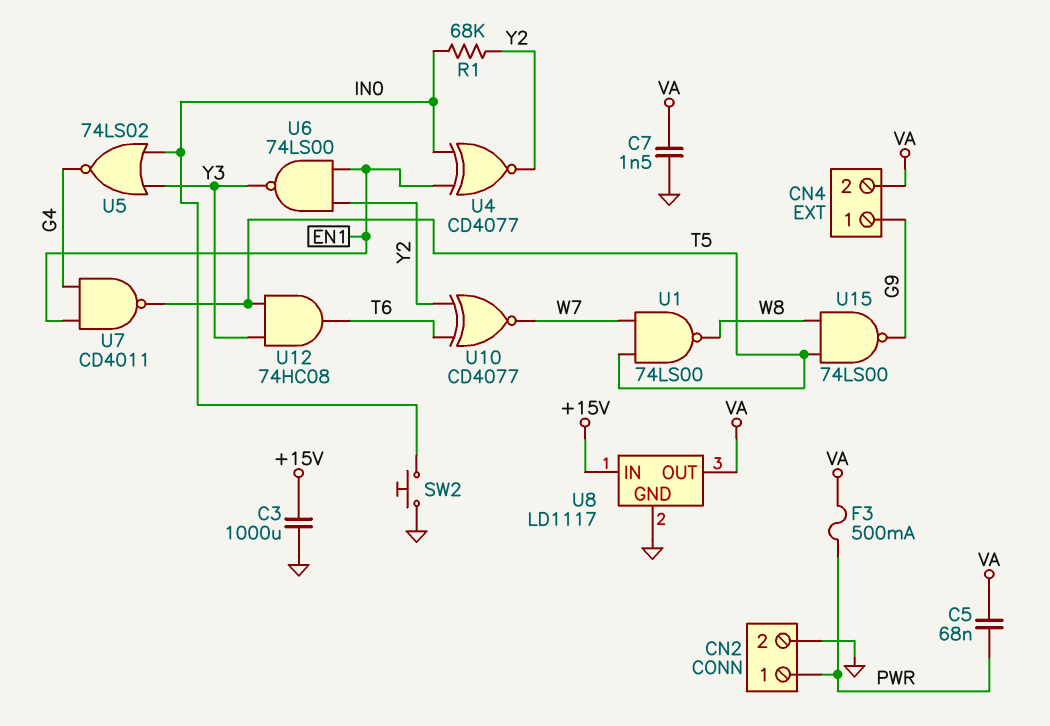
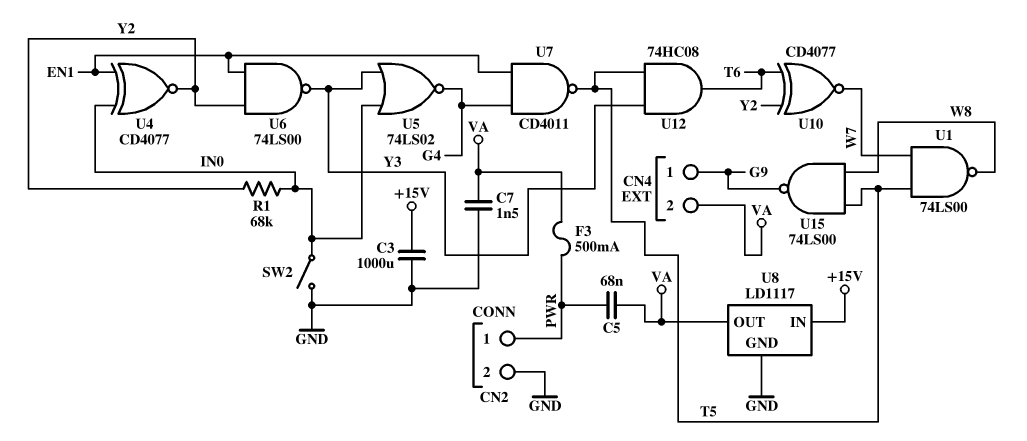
SW2: button (GND, IN0) -> switch (GND, IN0)

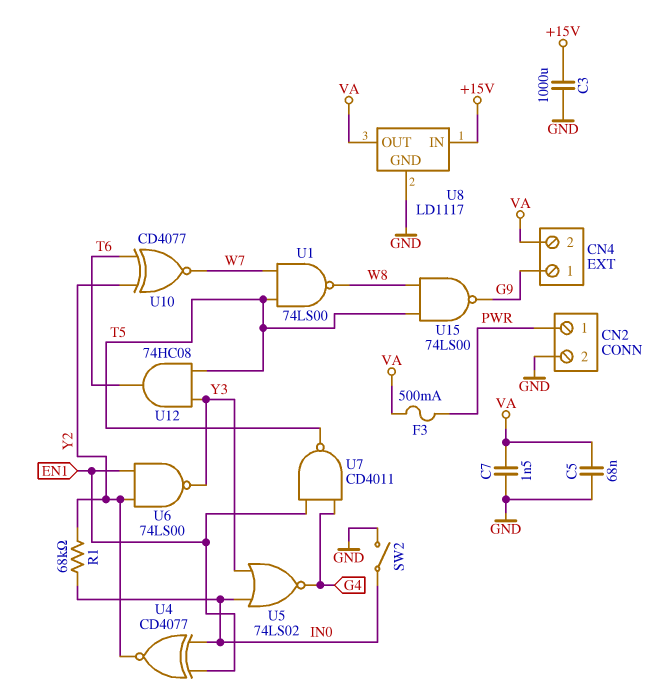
C5: 68nF (PWR, VA) -> 68nF (GND, VA)

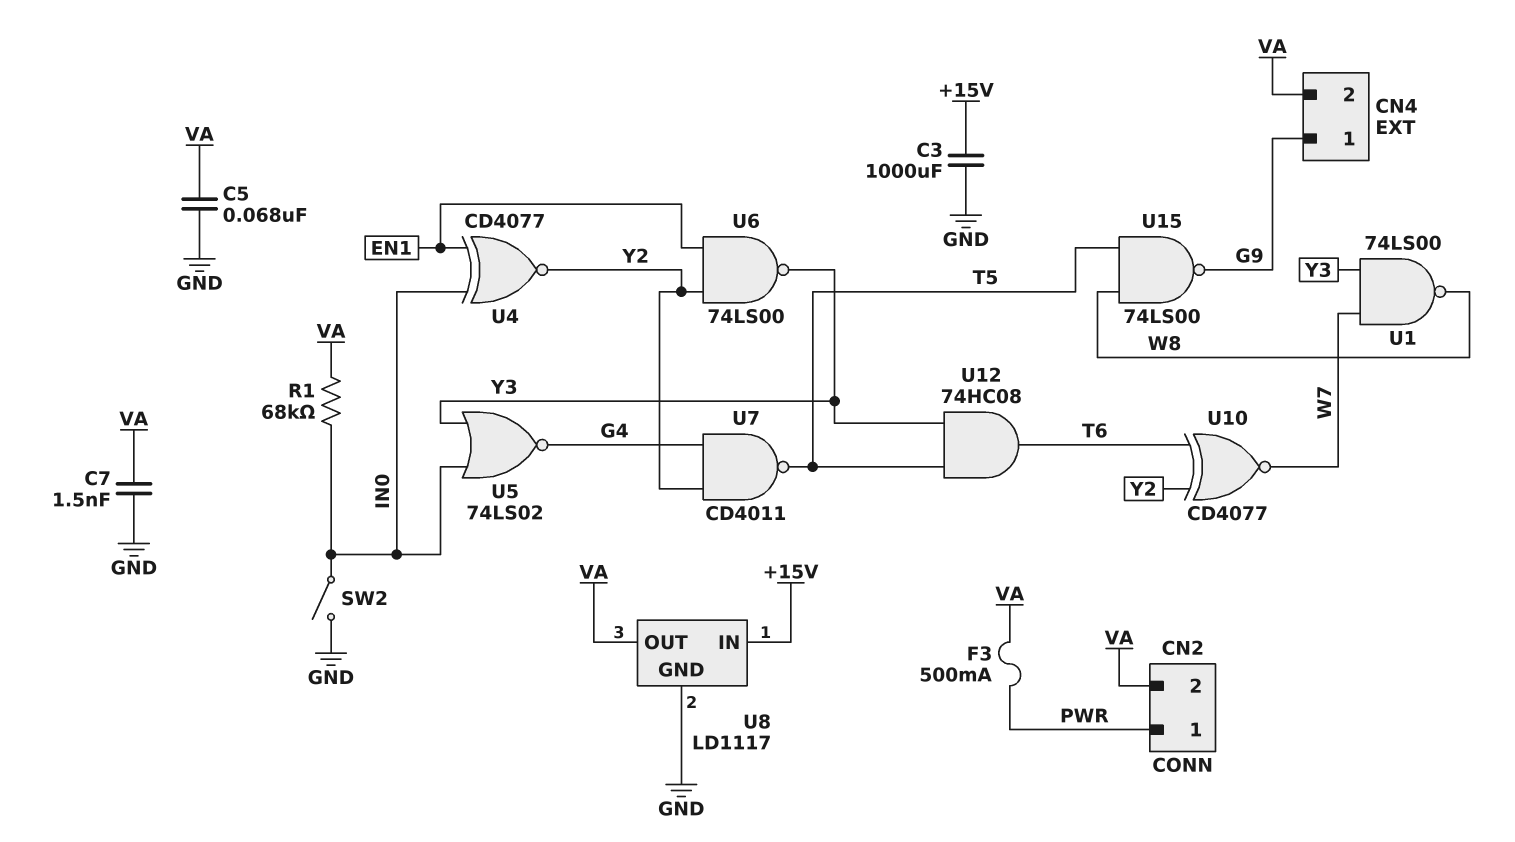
CN2 pin 2: GND -> VA
R1: 68k (IN0, Y2) -> 68k (IN0, VA)
U1: NAND 74LS00 (in T5, in W7, out W8) -> NAND 74LS00 (in W7, in Y3, out W8)
U7: NAND CD4011 (in EN1, in G4, out T5) -> NAND CD4011 (in G4, in Y2, out T5)

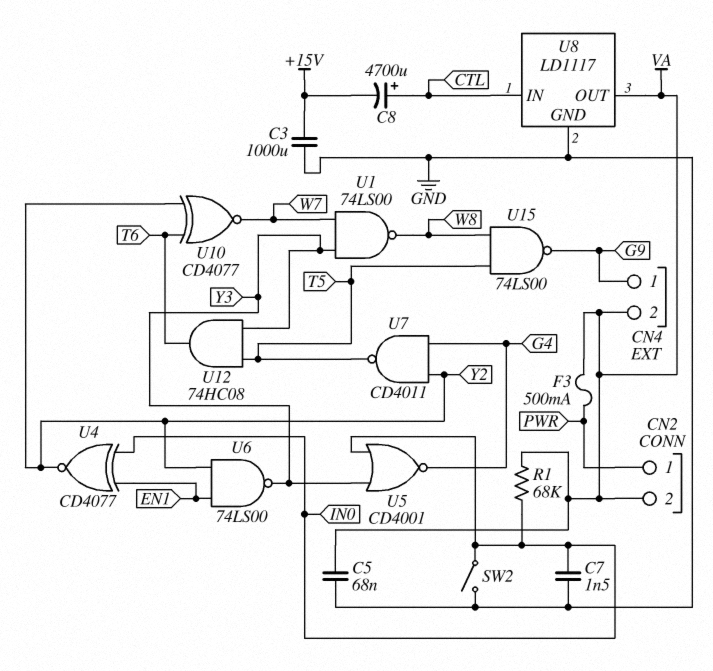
C7: 1.5nF (GND, VA) -> 1.5nF (GND, IN0)
C8: none -> 4700uF (plus CTL, minus +15V)
U5: NOR 74LS02 (in IN0, in Y3, out G4) -> NOR CD4001 (in IN0, in Y3, out G4)
U8 pin IN: +15V -> CTL

